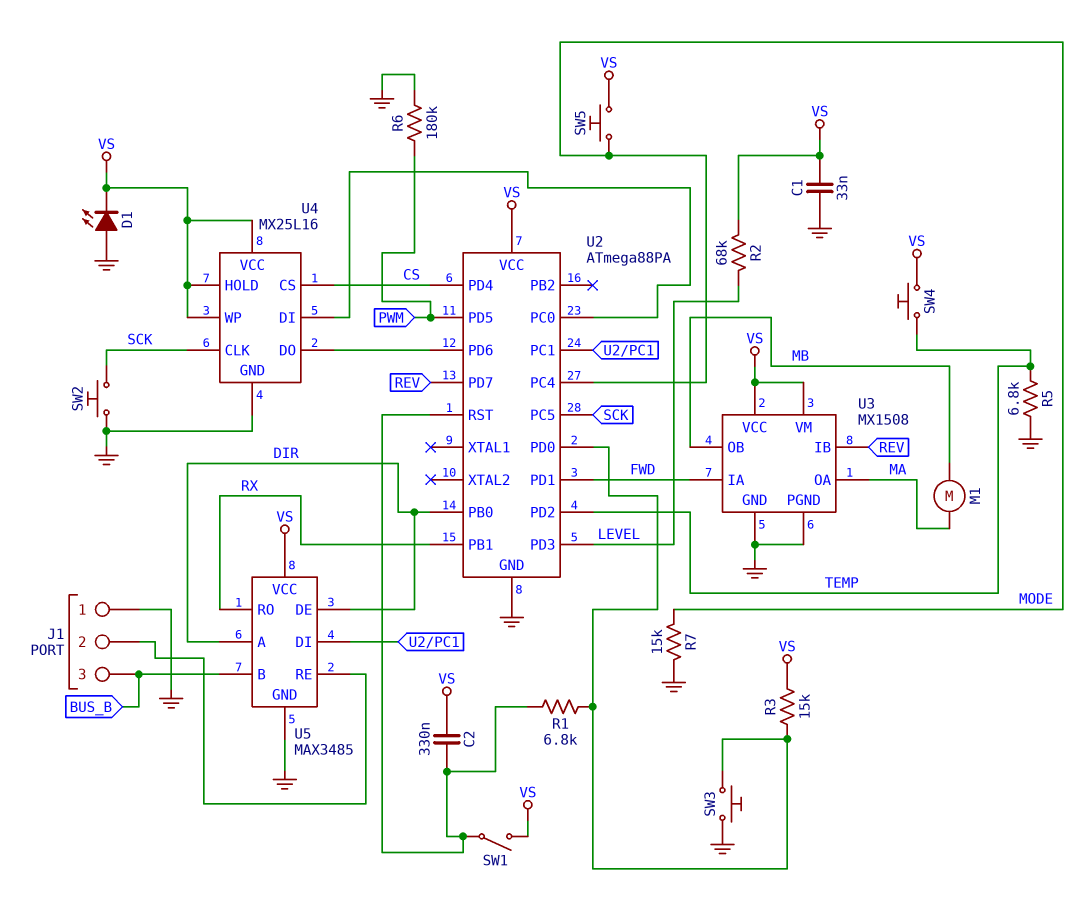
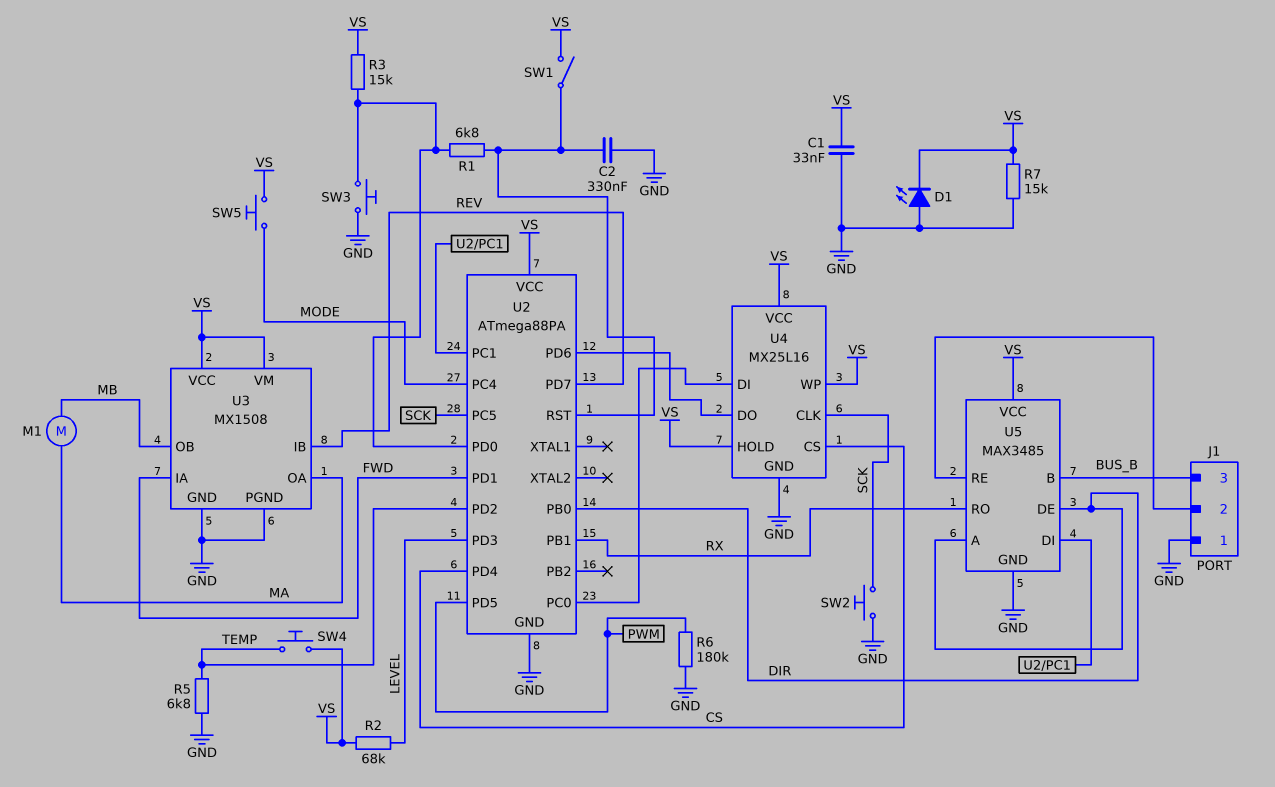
C2: 330nF (U2/RST, VS) -> 330nF (GND, U2/RST)
R7: 15k (GND, MODE) -> 15k (GND, VS)

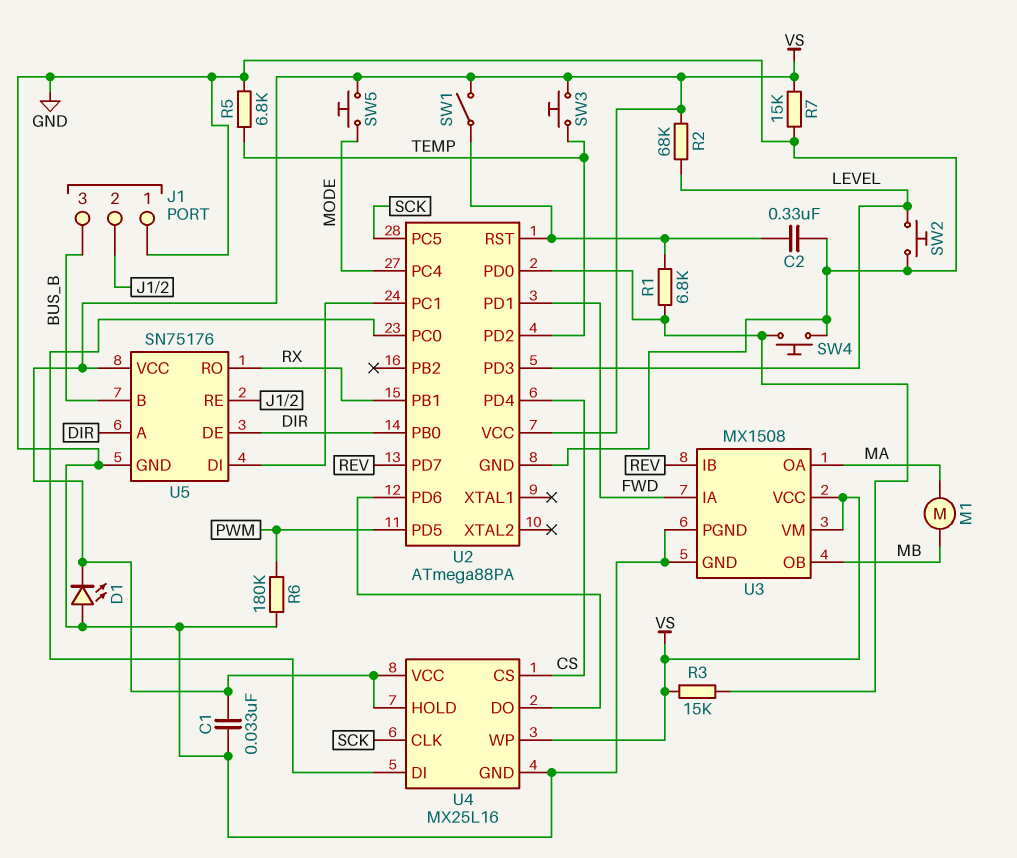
SW2: button (GND, SCK) -> button (GND, LEVEL)
SW3: button (GND, U2/PD0) -> button (TEMP, VS)
SW4: button (TEMP, VS) -> button (GND, U2/PD0)
U5: MAX3485 -> SN75176

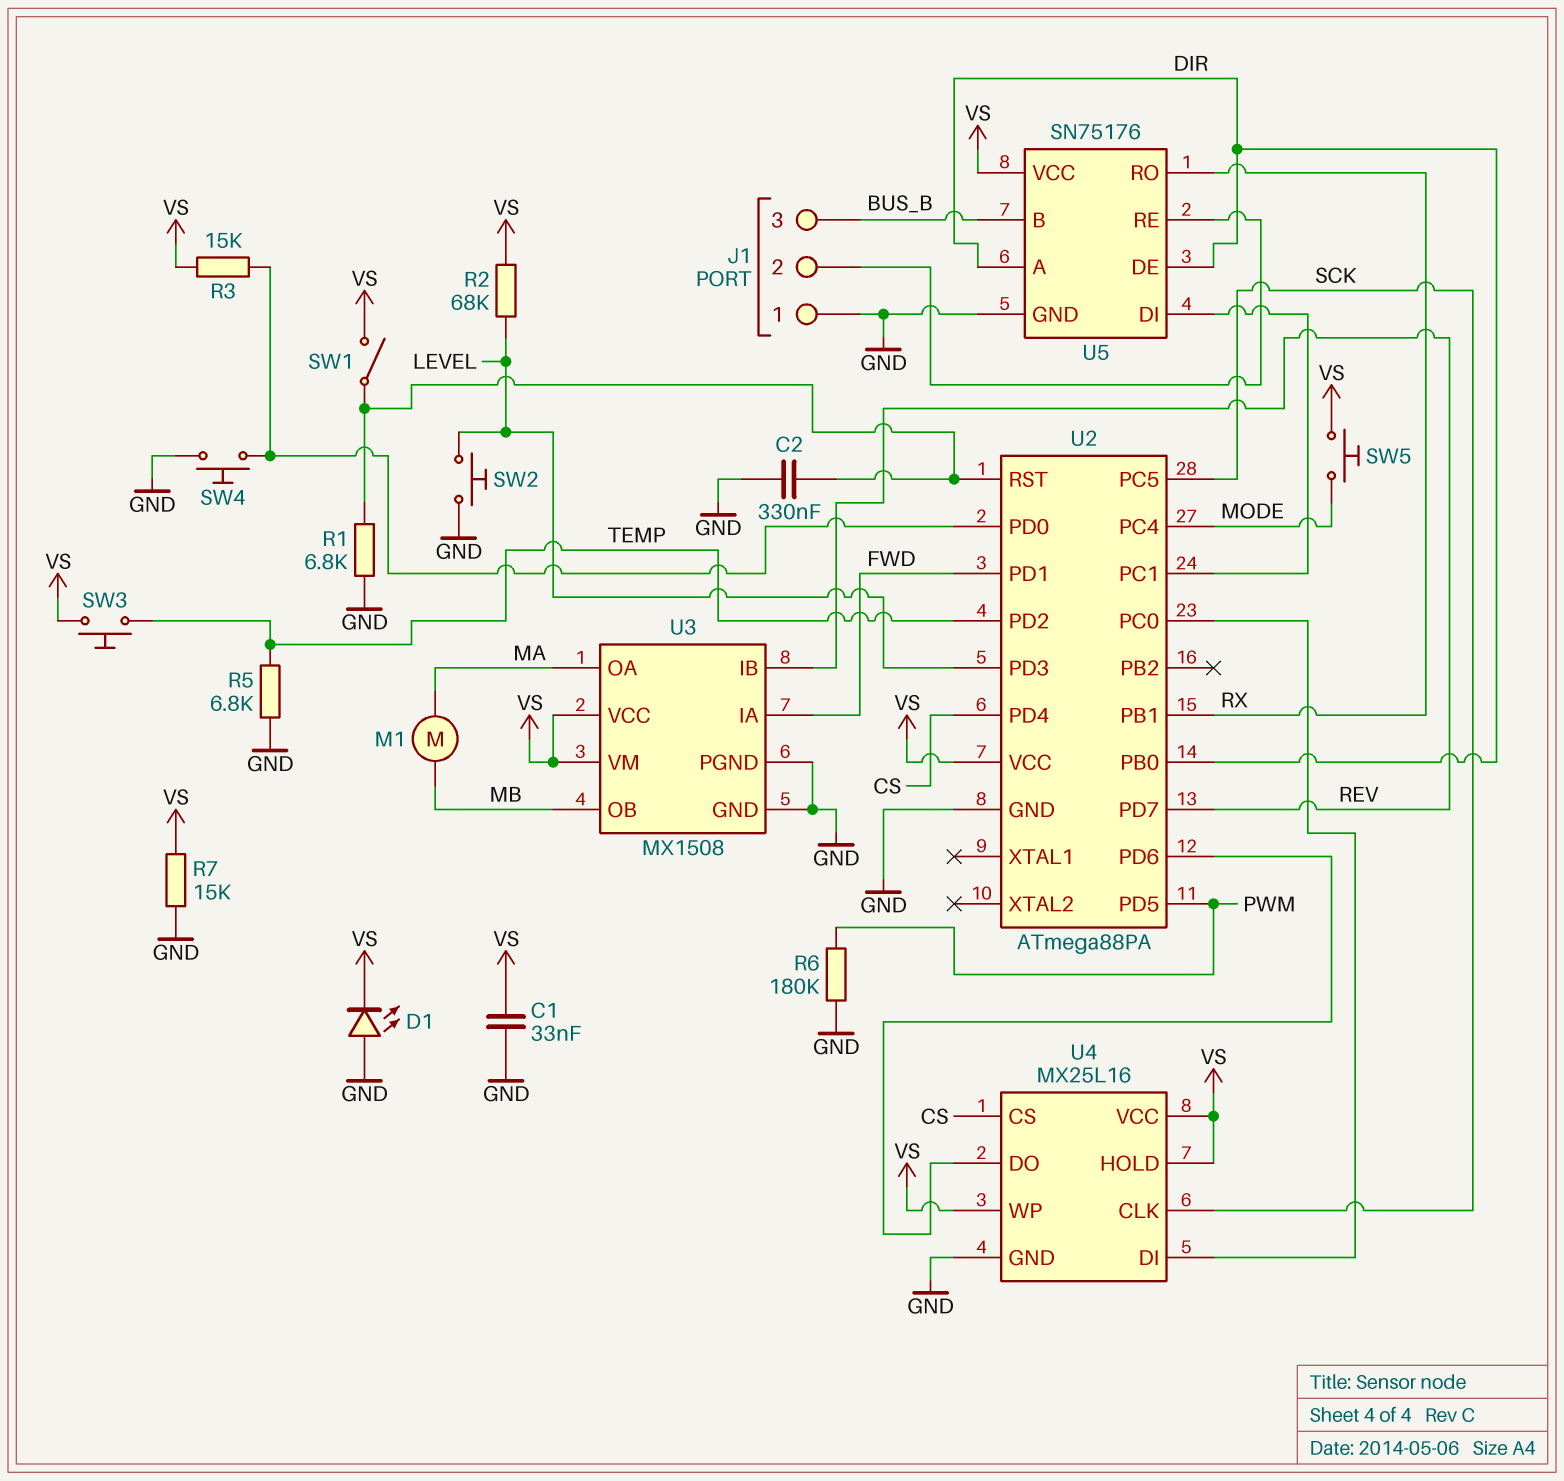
R1: 6.8k (U2/PD0, U2/RST) -> 6.8k (GND, U2/RST)

